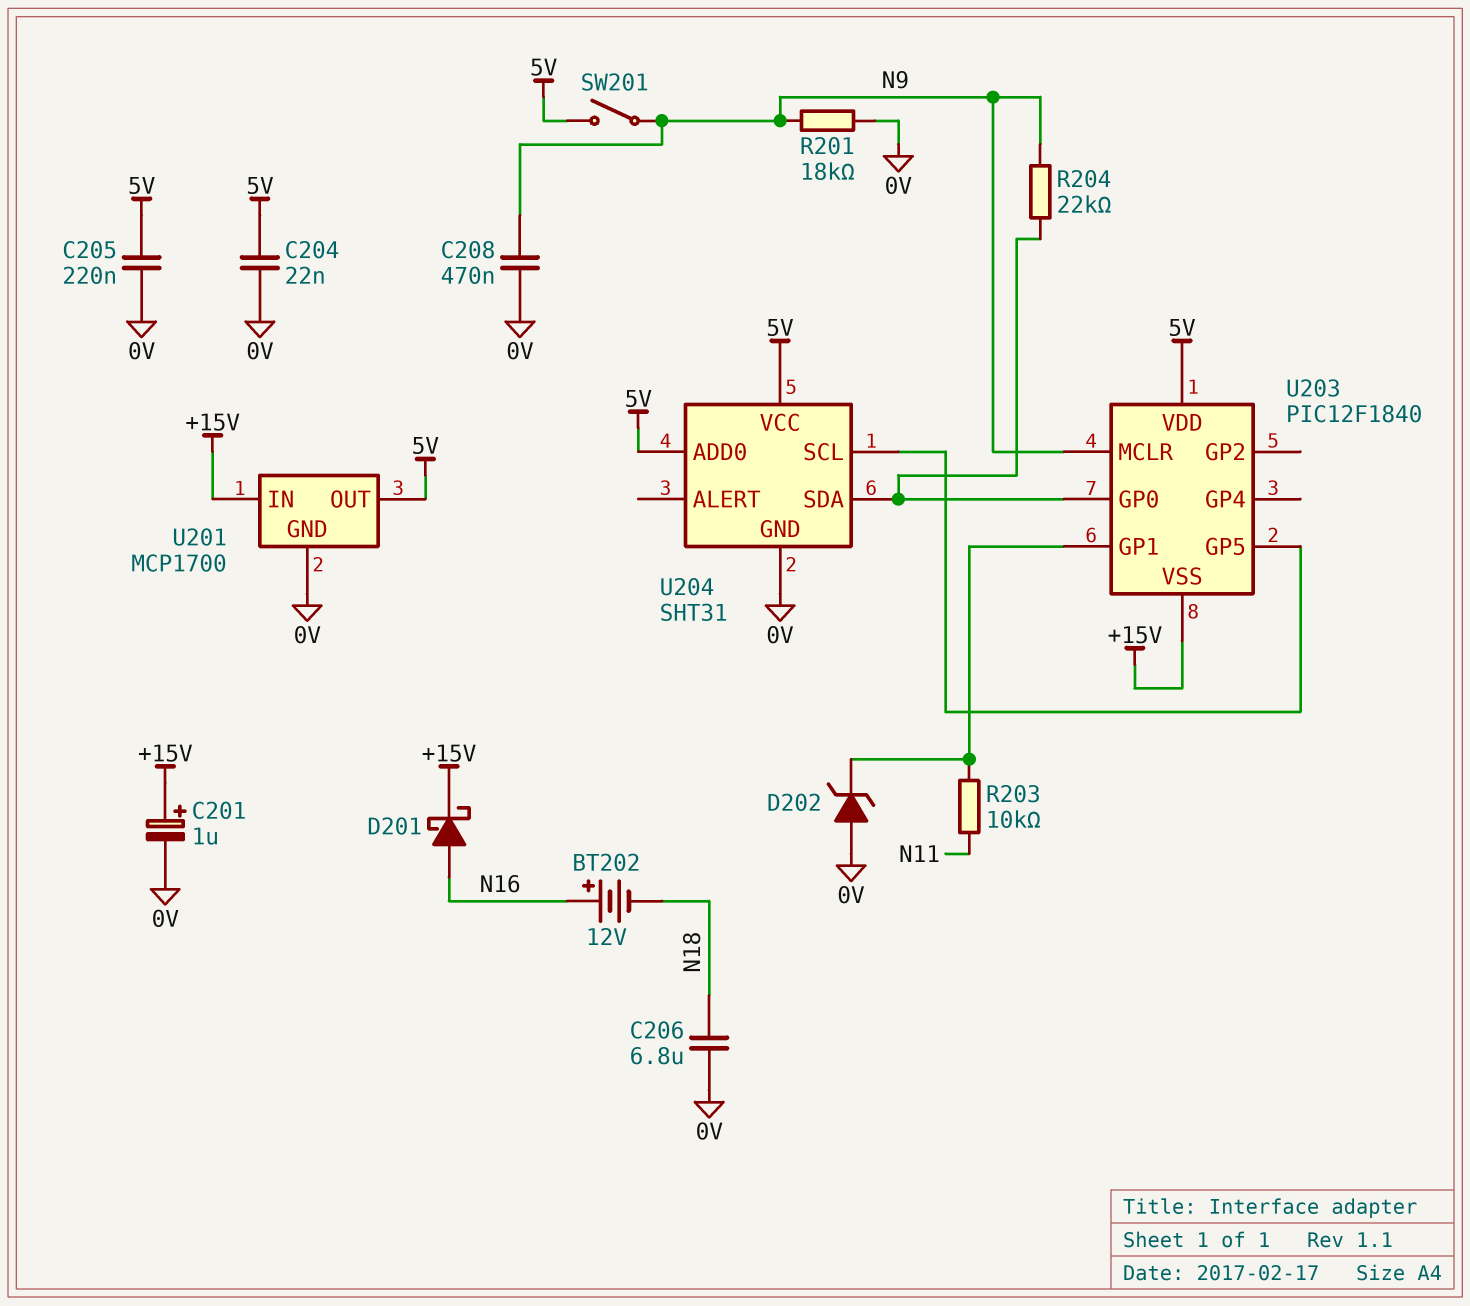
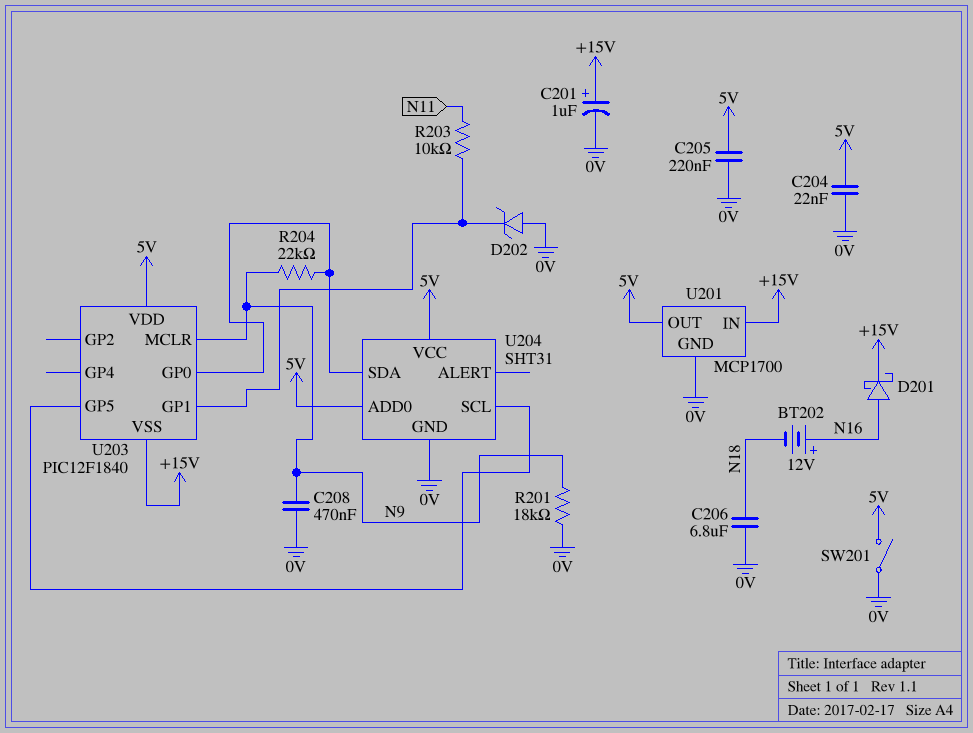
SW201: switch (5V, N9) -> switch (0V, 5V)

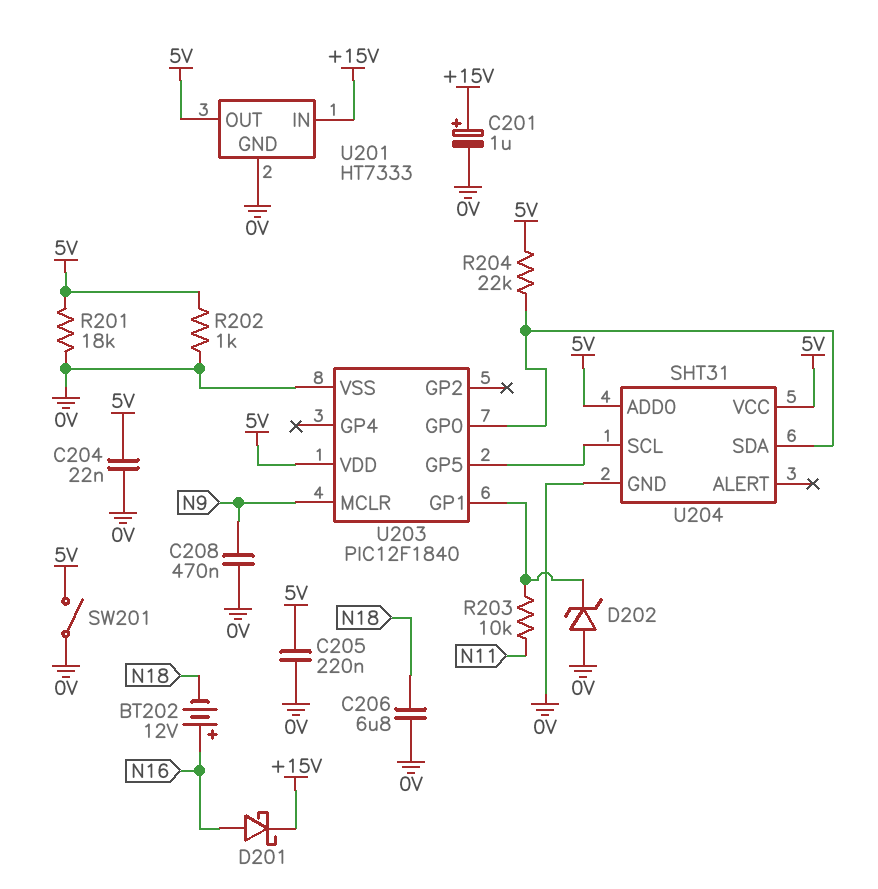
R201: 18k (0V, N9) -> 18k (0V, 5V)
R202: none -> 1k (0V, 5V)
R204: 22k (N9, U203/GP0) -> 22k (5V, U203/GP0)
U201: MCP1700 -> HT7333
U203 pin VSS: +15V -> 0V

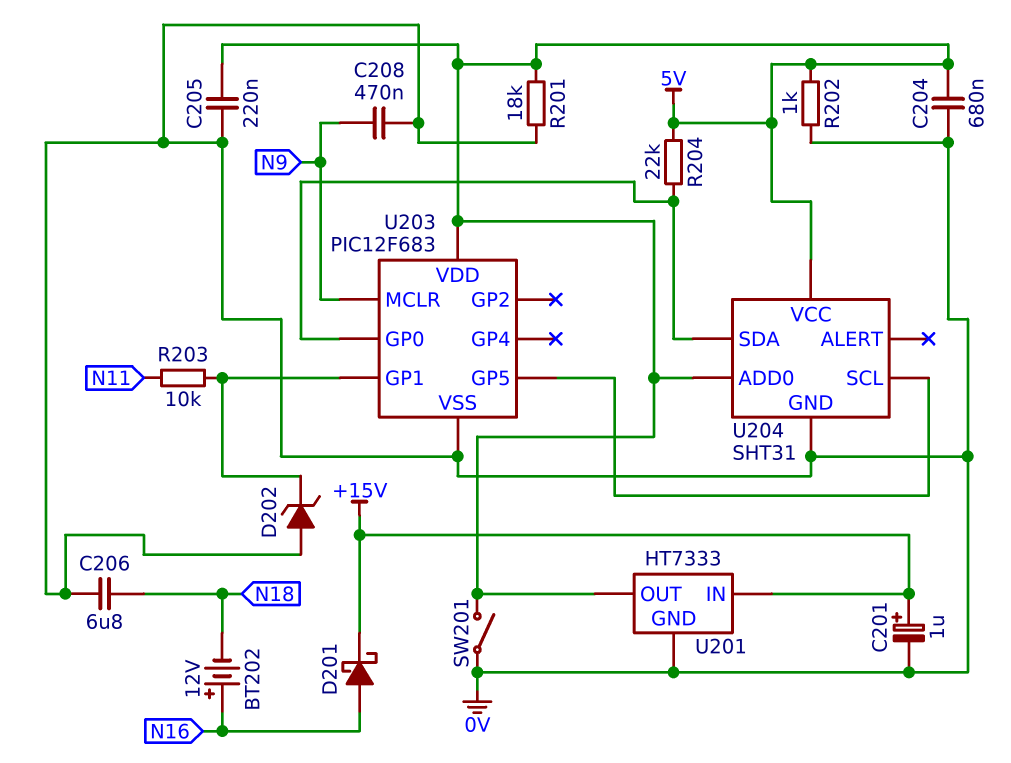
C204: 22nF (0V, 5V) -> 680nF (0V, 5V)
U203: PIC12F1840 -> PIC12F683

